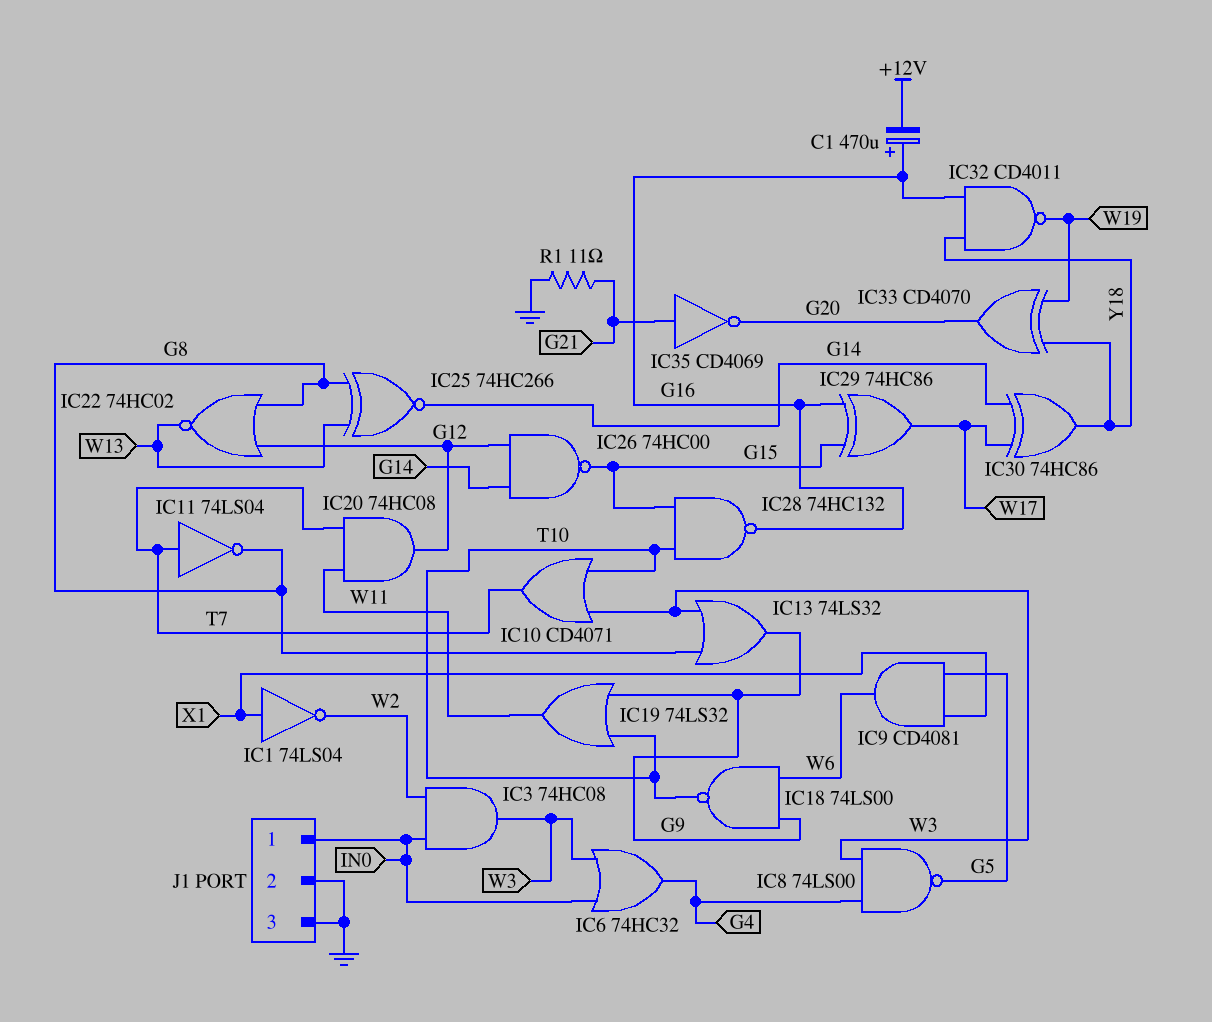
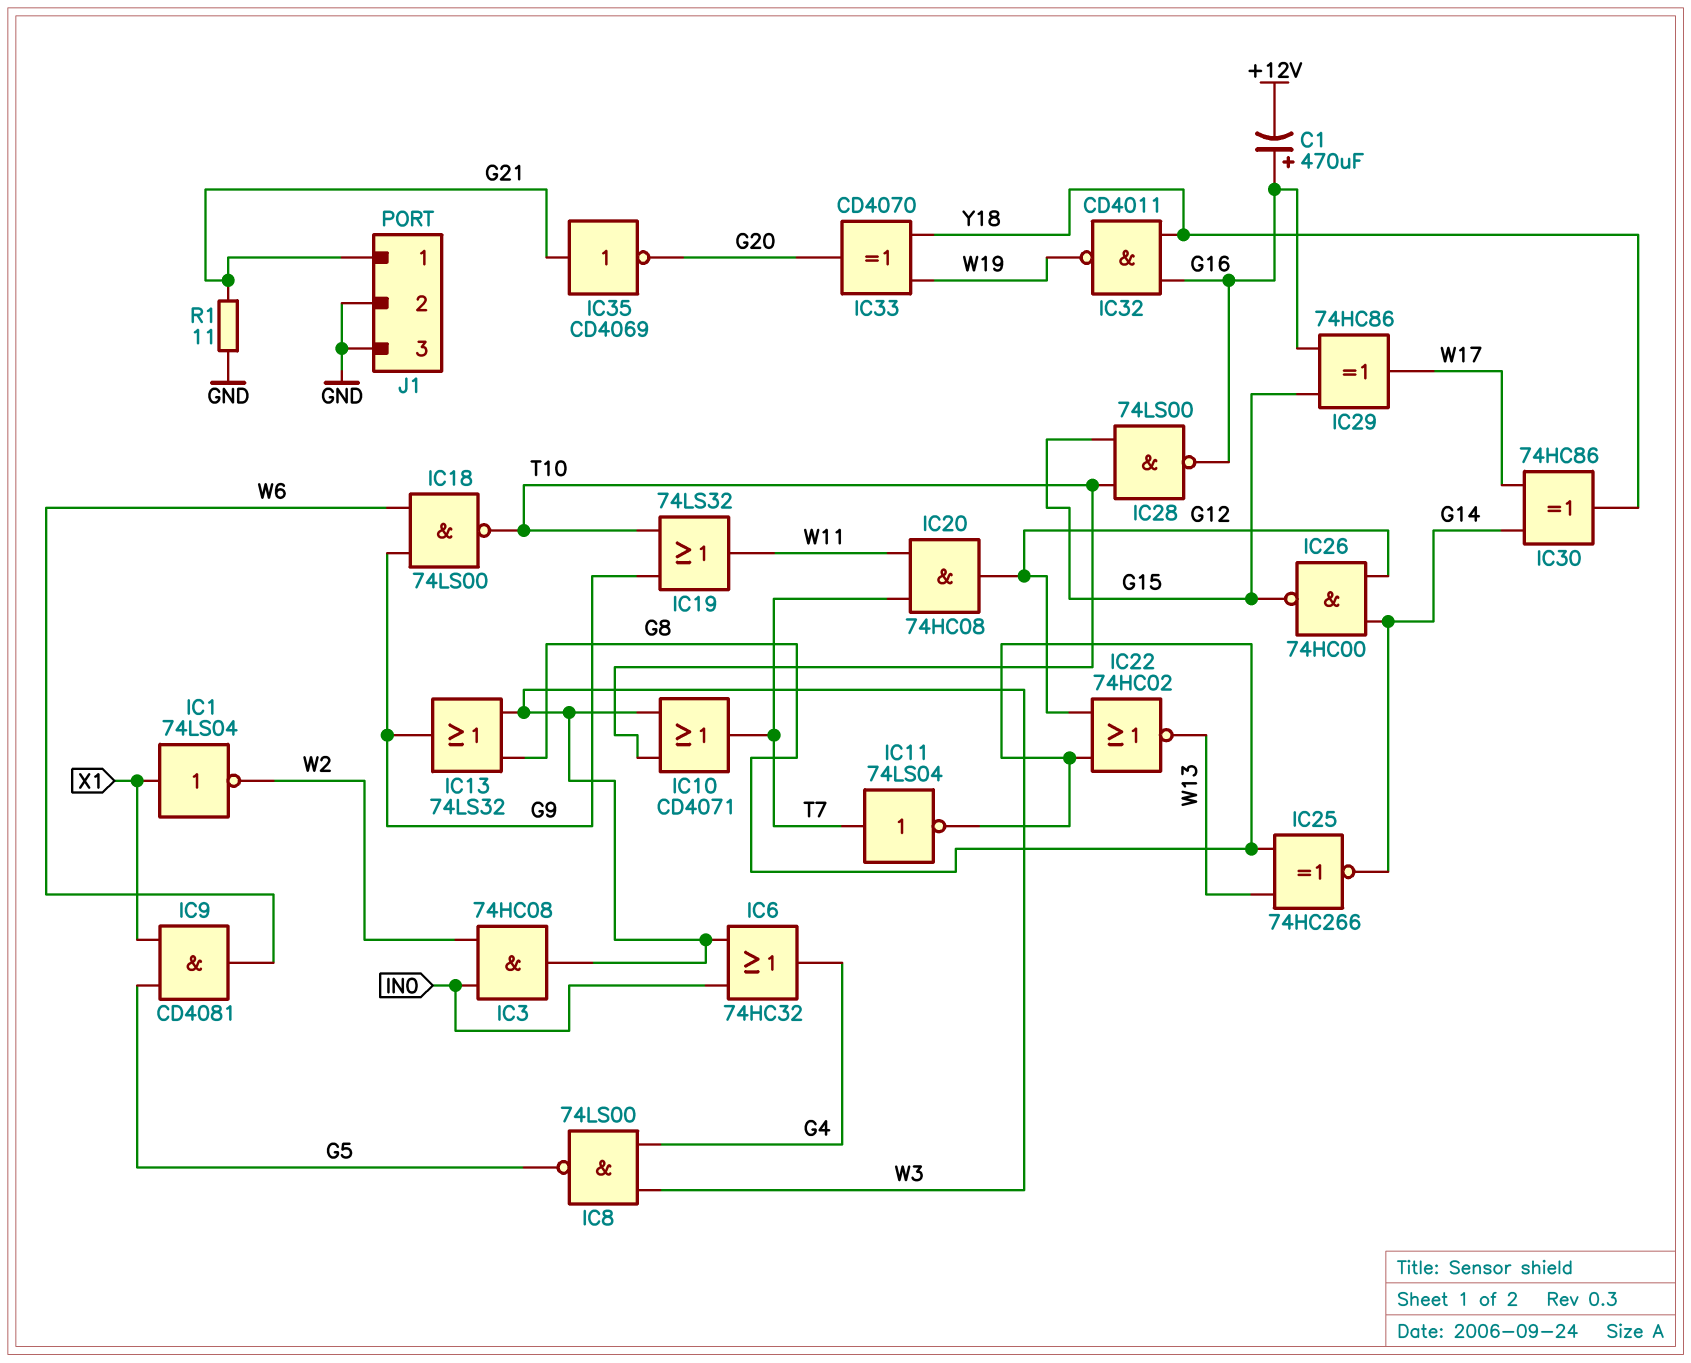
IC28: NAND 74HC132 (in G15, in T10, out G16) -> NAND 74LS00 (in G15, in T10, out G16)
J1 pin 1: IN0 -> G21

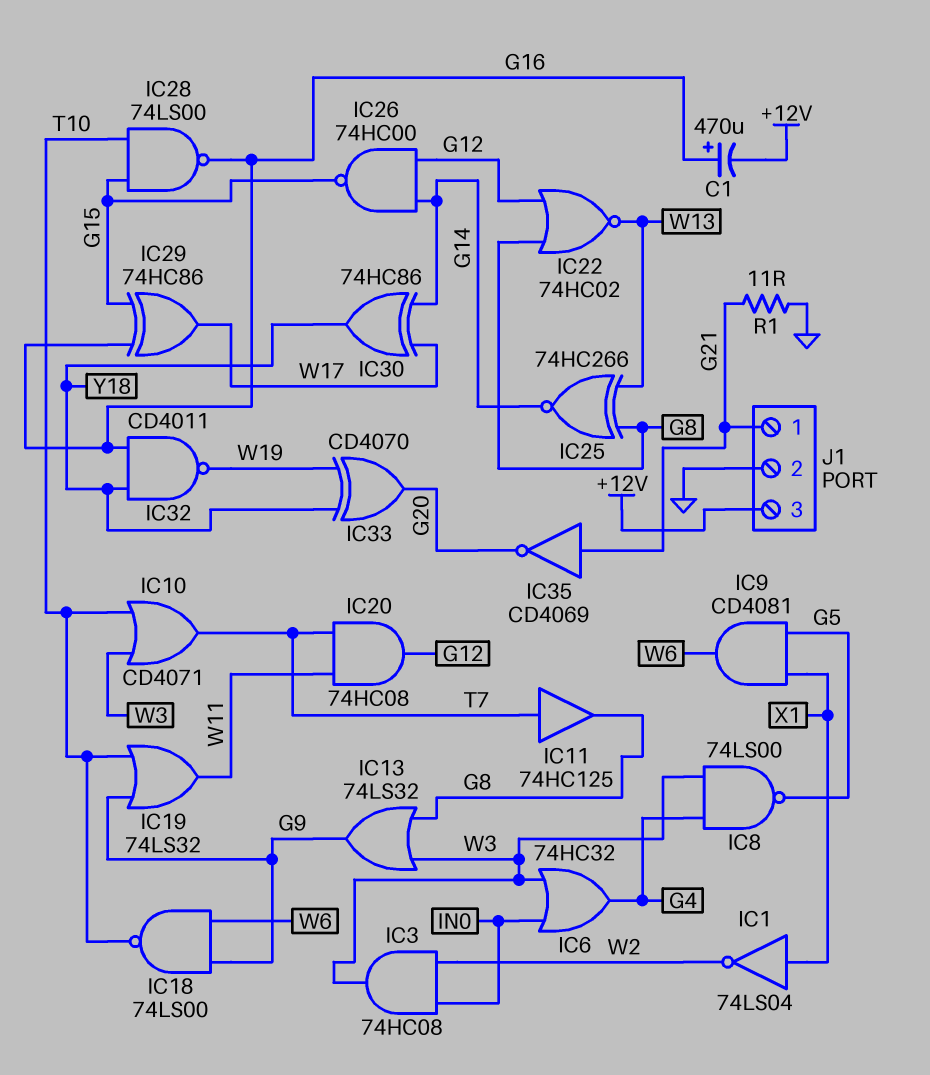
IC11: NOT 74LS04 (in T7, out G8) -> buffer 74HC125 (in T7, out G8)
J1 pin 3: GND -> +12V

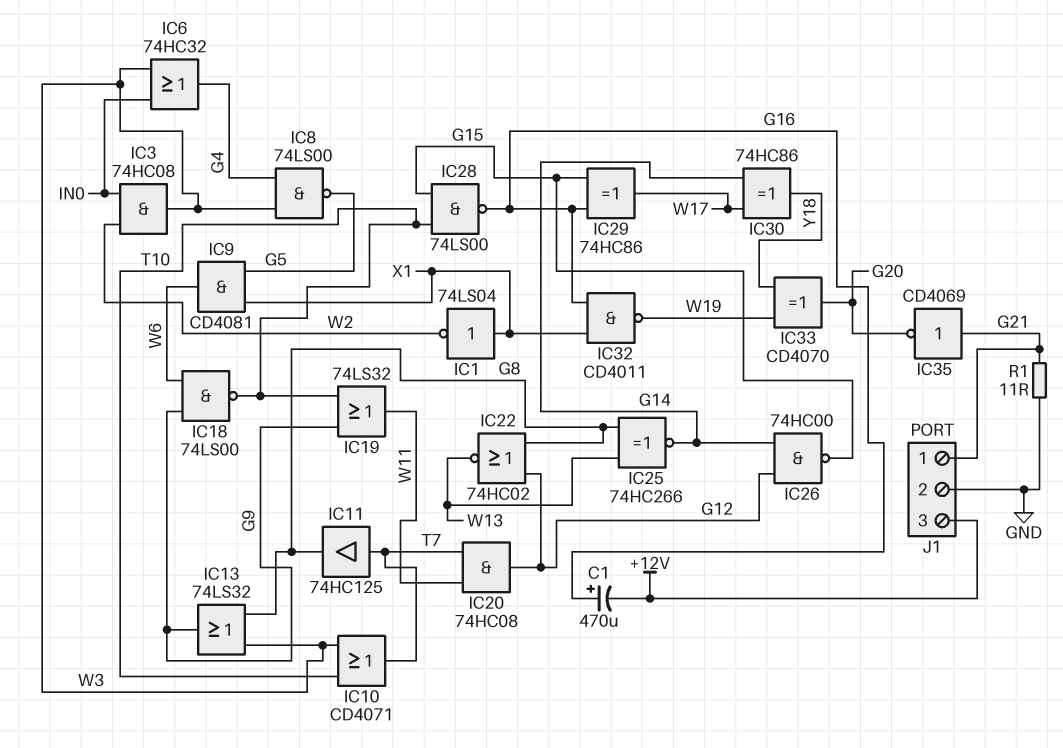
IC32: NAND CD4011 (in G16, in Y18, out W19) -> NAND CD4011 (in G16, in X1, out W19)

